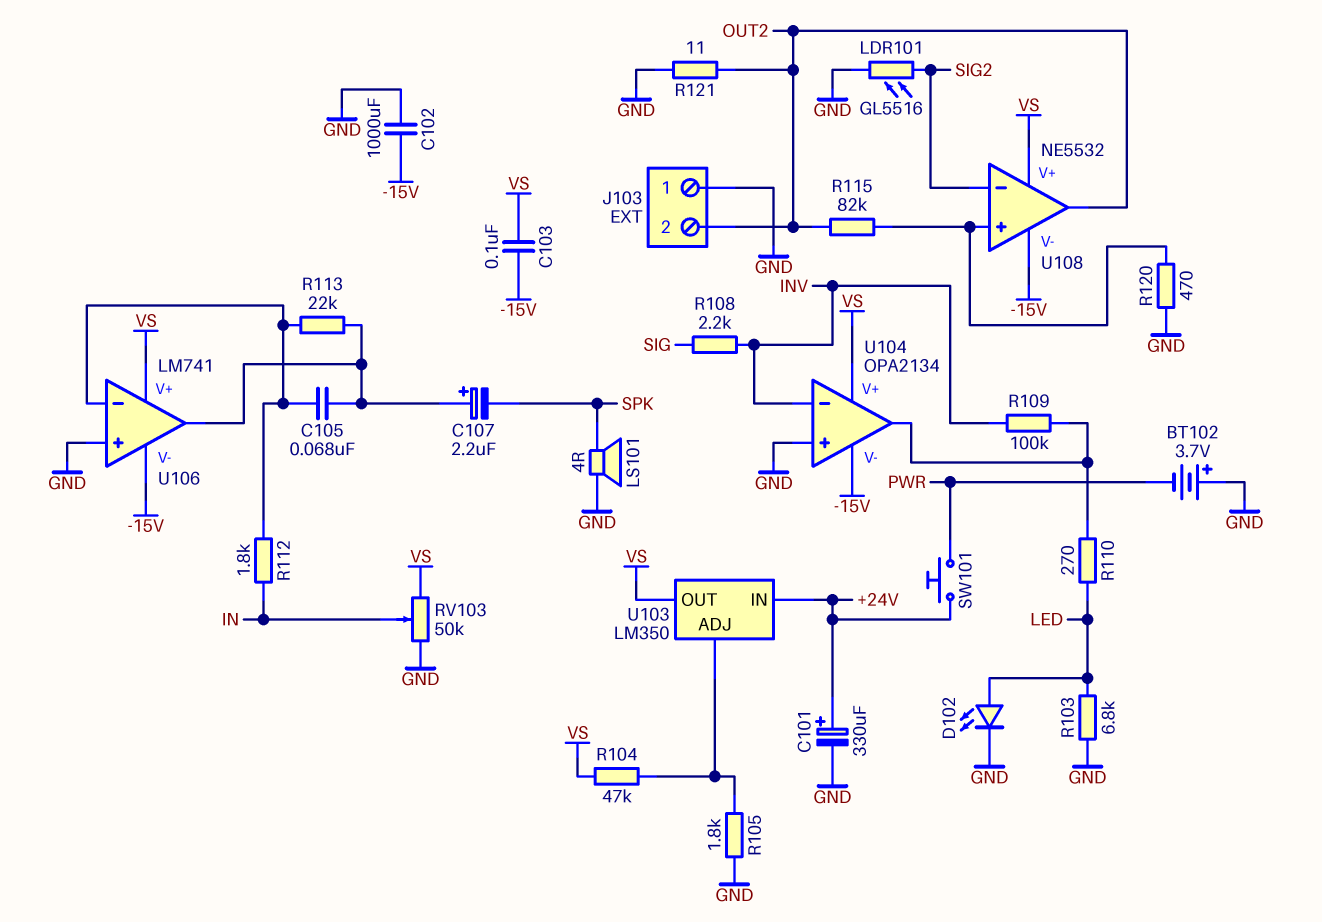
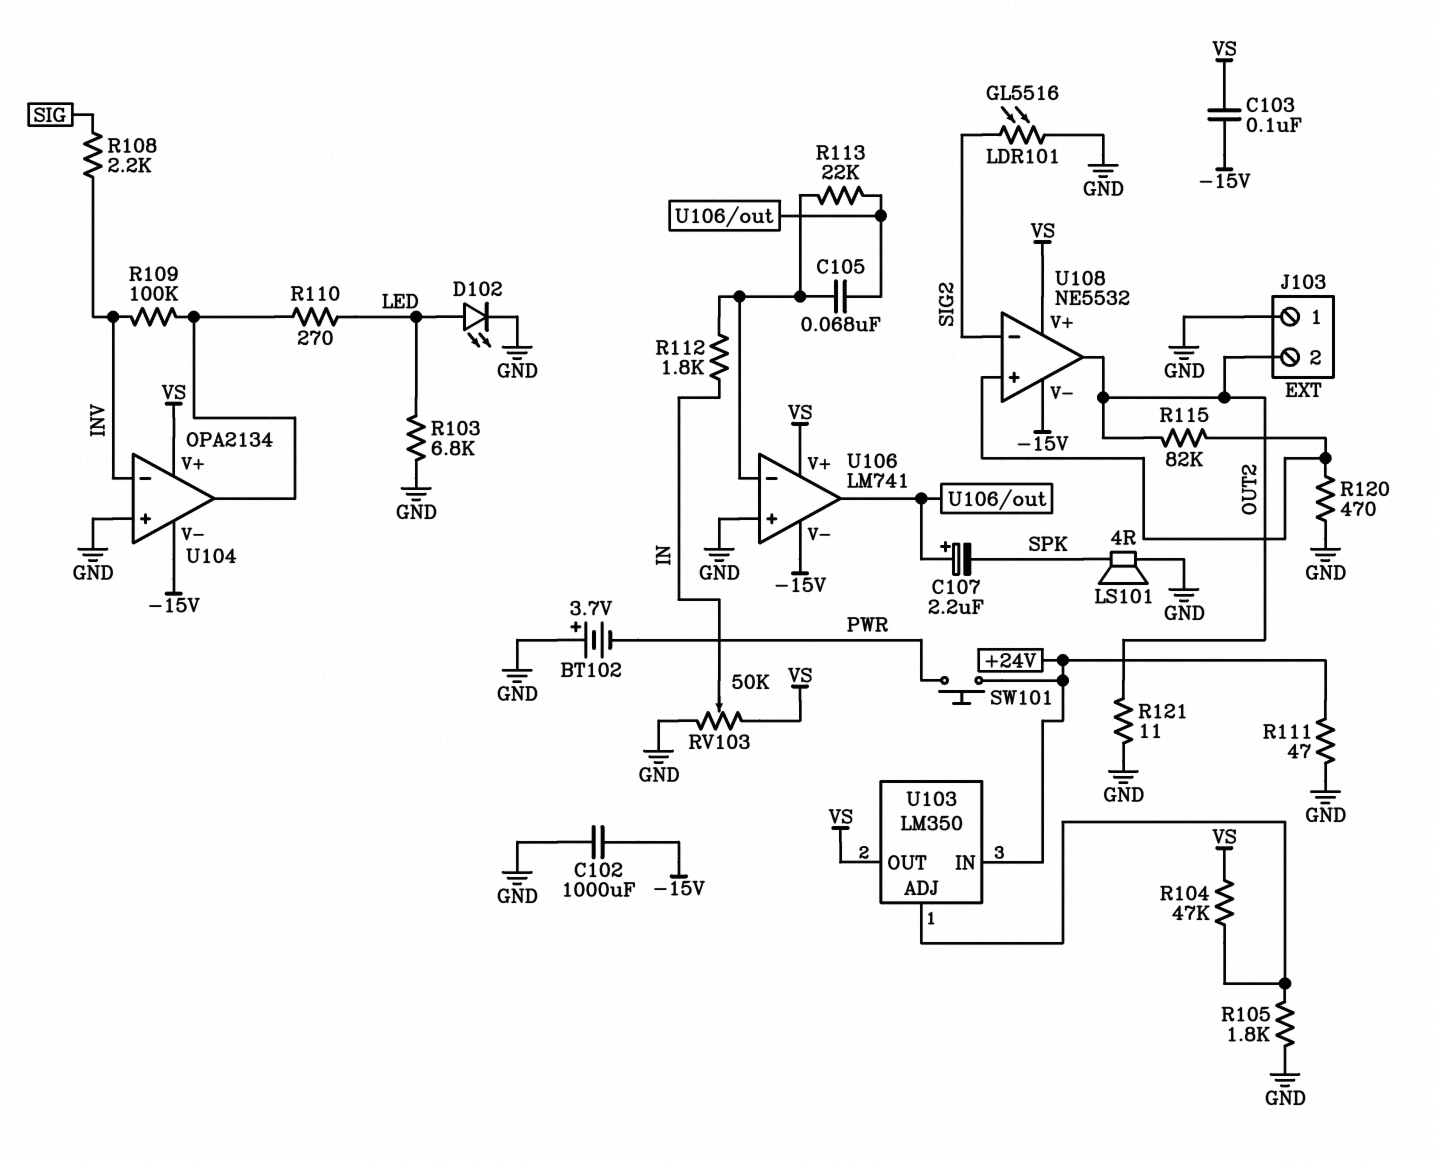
C101: 330uF (plus +24V, minus GND) -> none
R111: none -> 47 (+24V, GND)

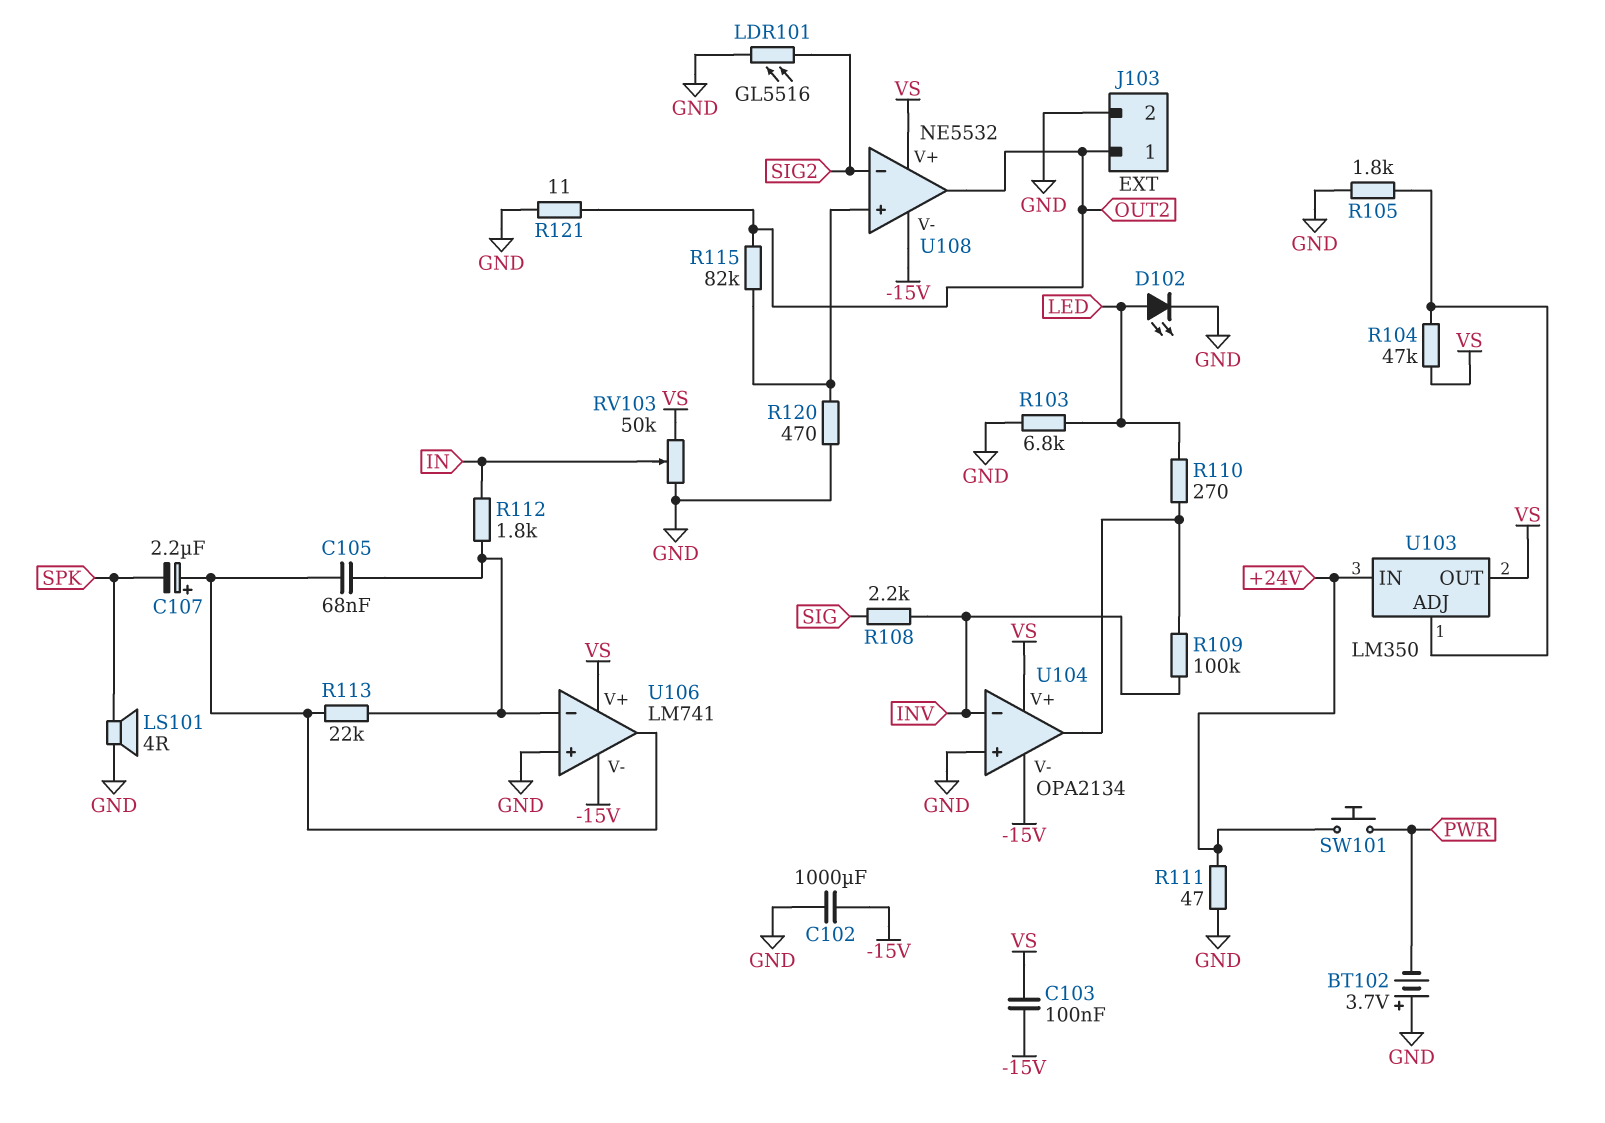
J103 pin 1: GND -> OUT2
J103 pin 2: OUT2 -> GND

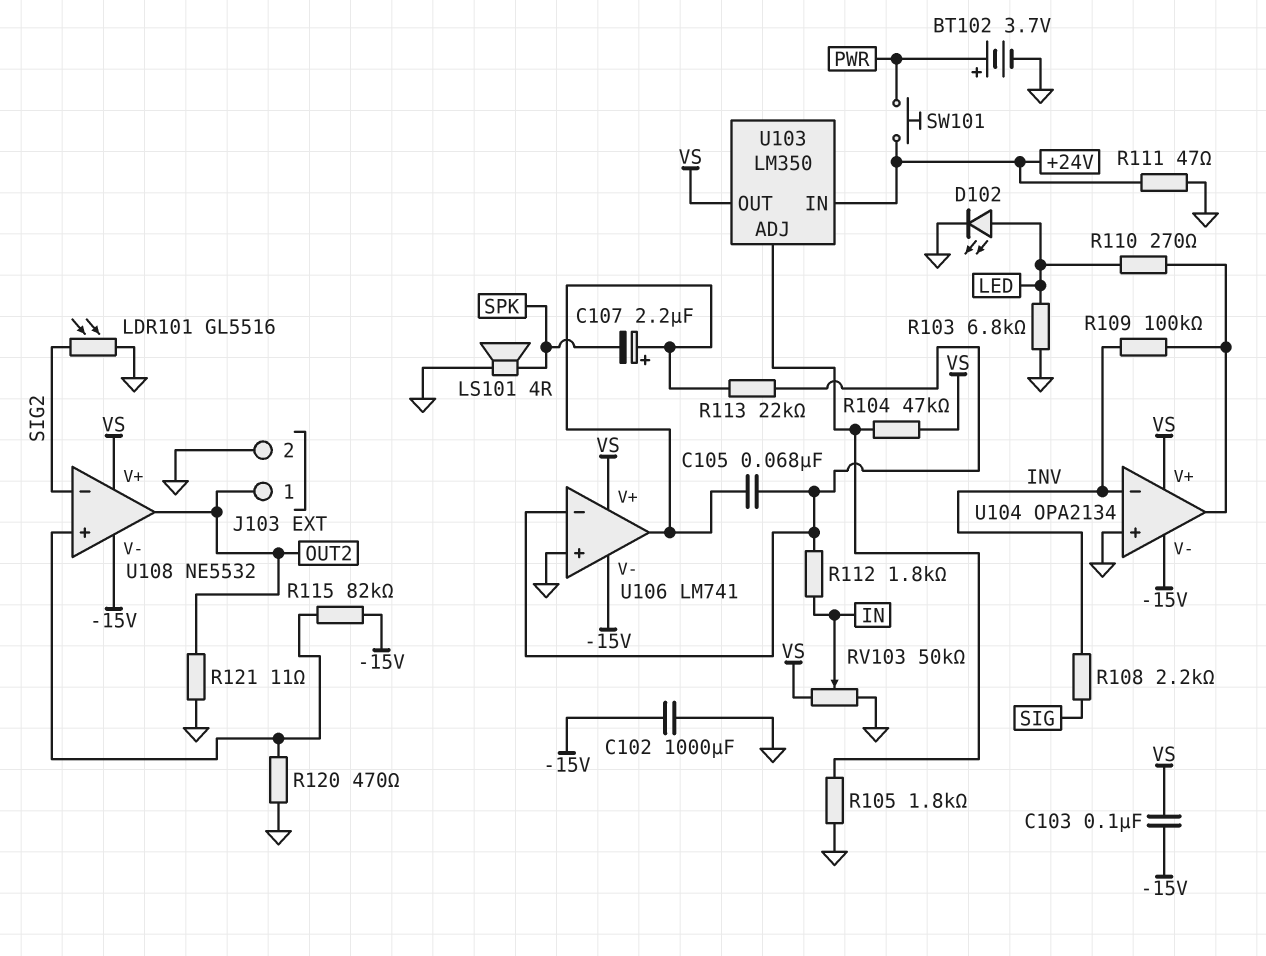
BT102: 3.7V (plus GND, minus PWR) -> 3.7V (plus PWR, minus GND)
R115: 82k (OUT2, U108/in+) -> 82k (-15V, U108/in+)

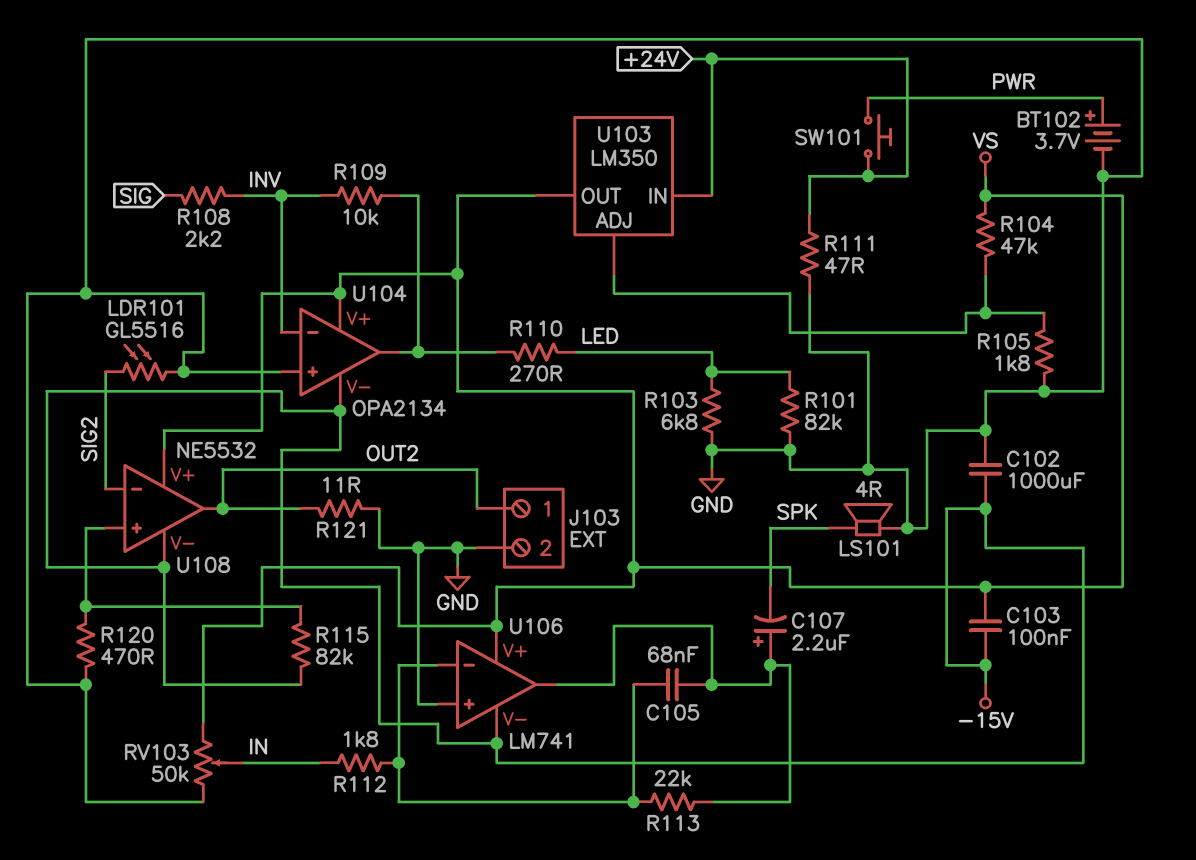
D102: LED (A LED, K GND) -> none
R101: none -> 82k (GND, LED)
R109: 100k (INV, U104/out) -> 10k (INV, U104/out)

